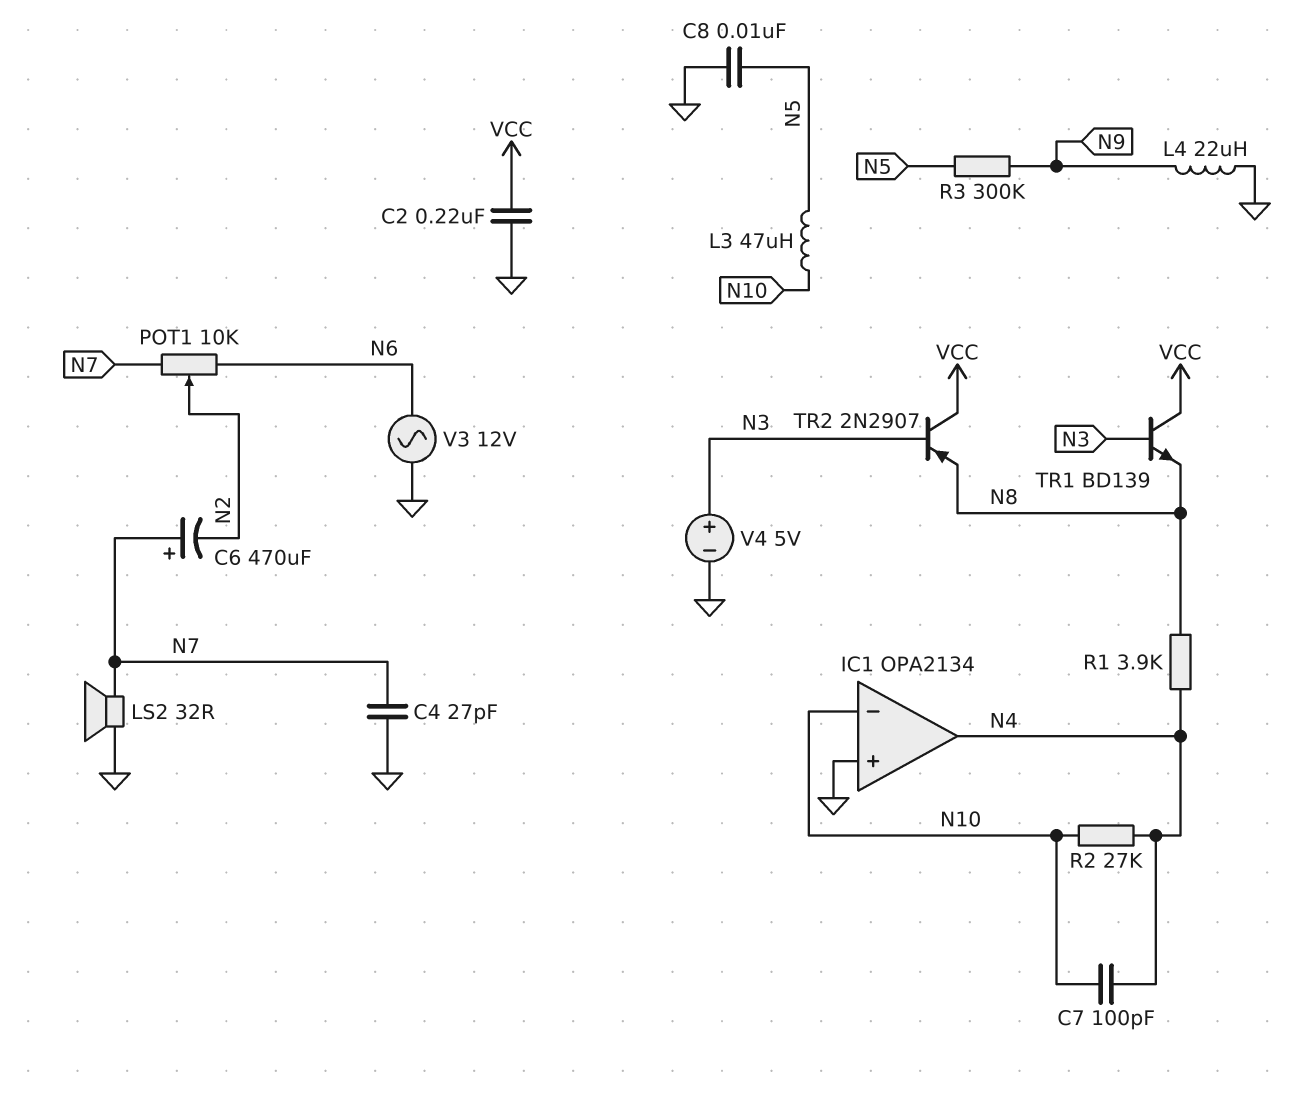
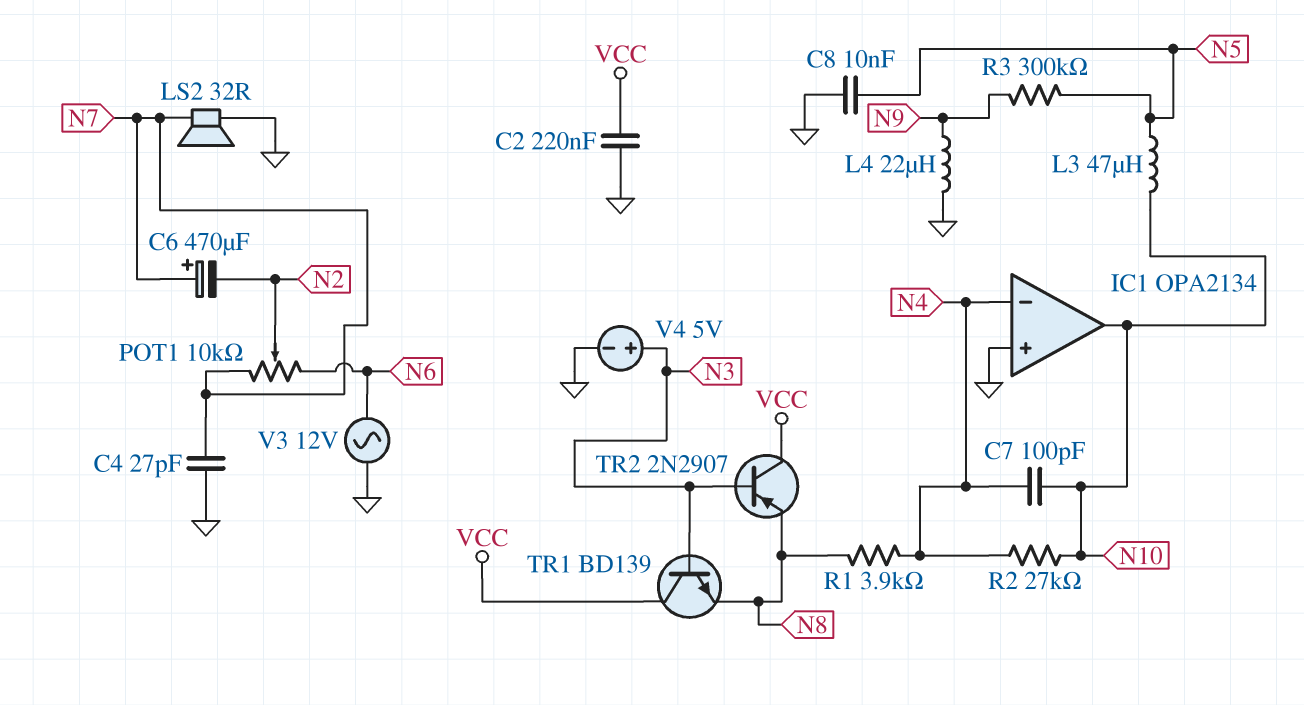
IC1 pin in-: N10 -> N4
IC1 pin out: N4 -> N10

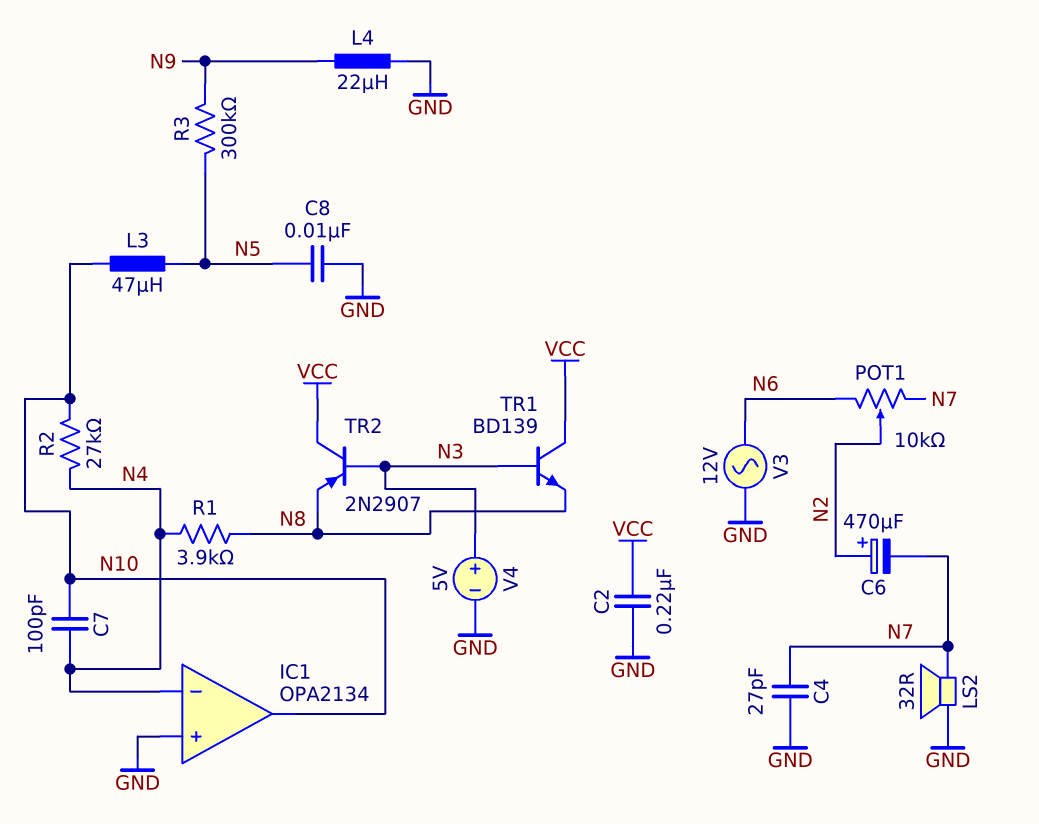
C6: 470uF (plus N7, minus N2) -> 470uF (plus N2, minus N7)

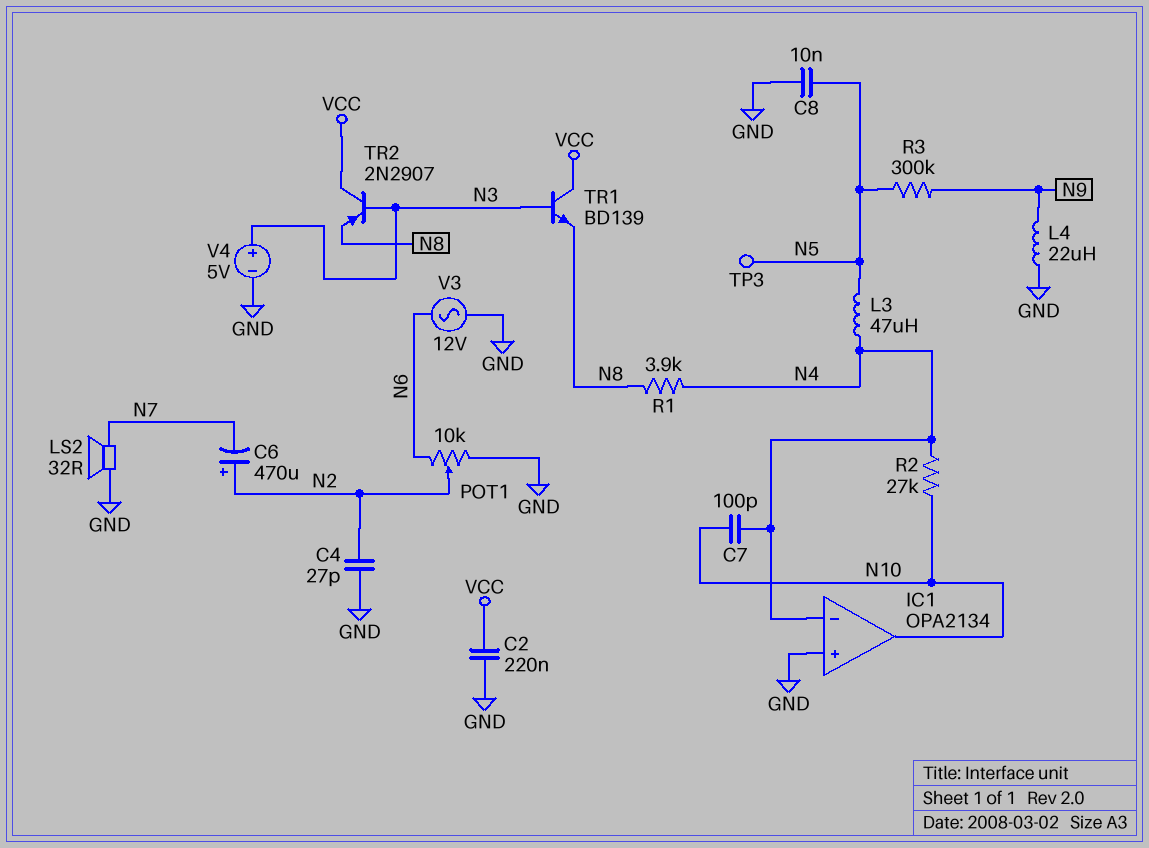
C4: 27pF (GND, N7) -> 27pF (GND, N2)
L3: 47uH (N5, N10) -> 47uH (N4, N5)
POT1: 10k (N6, N7, wiper N2) -> 10k (GND, N6, wiper N2)
TP3: none -> test point (N5)

